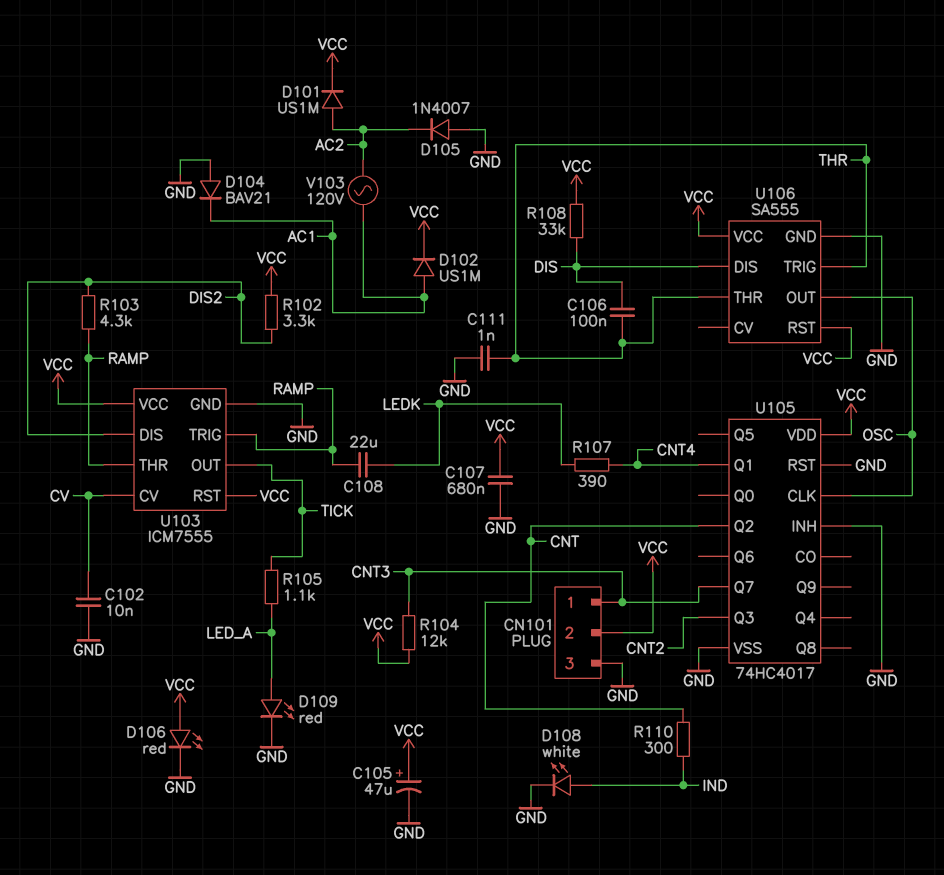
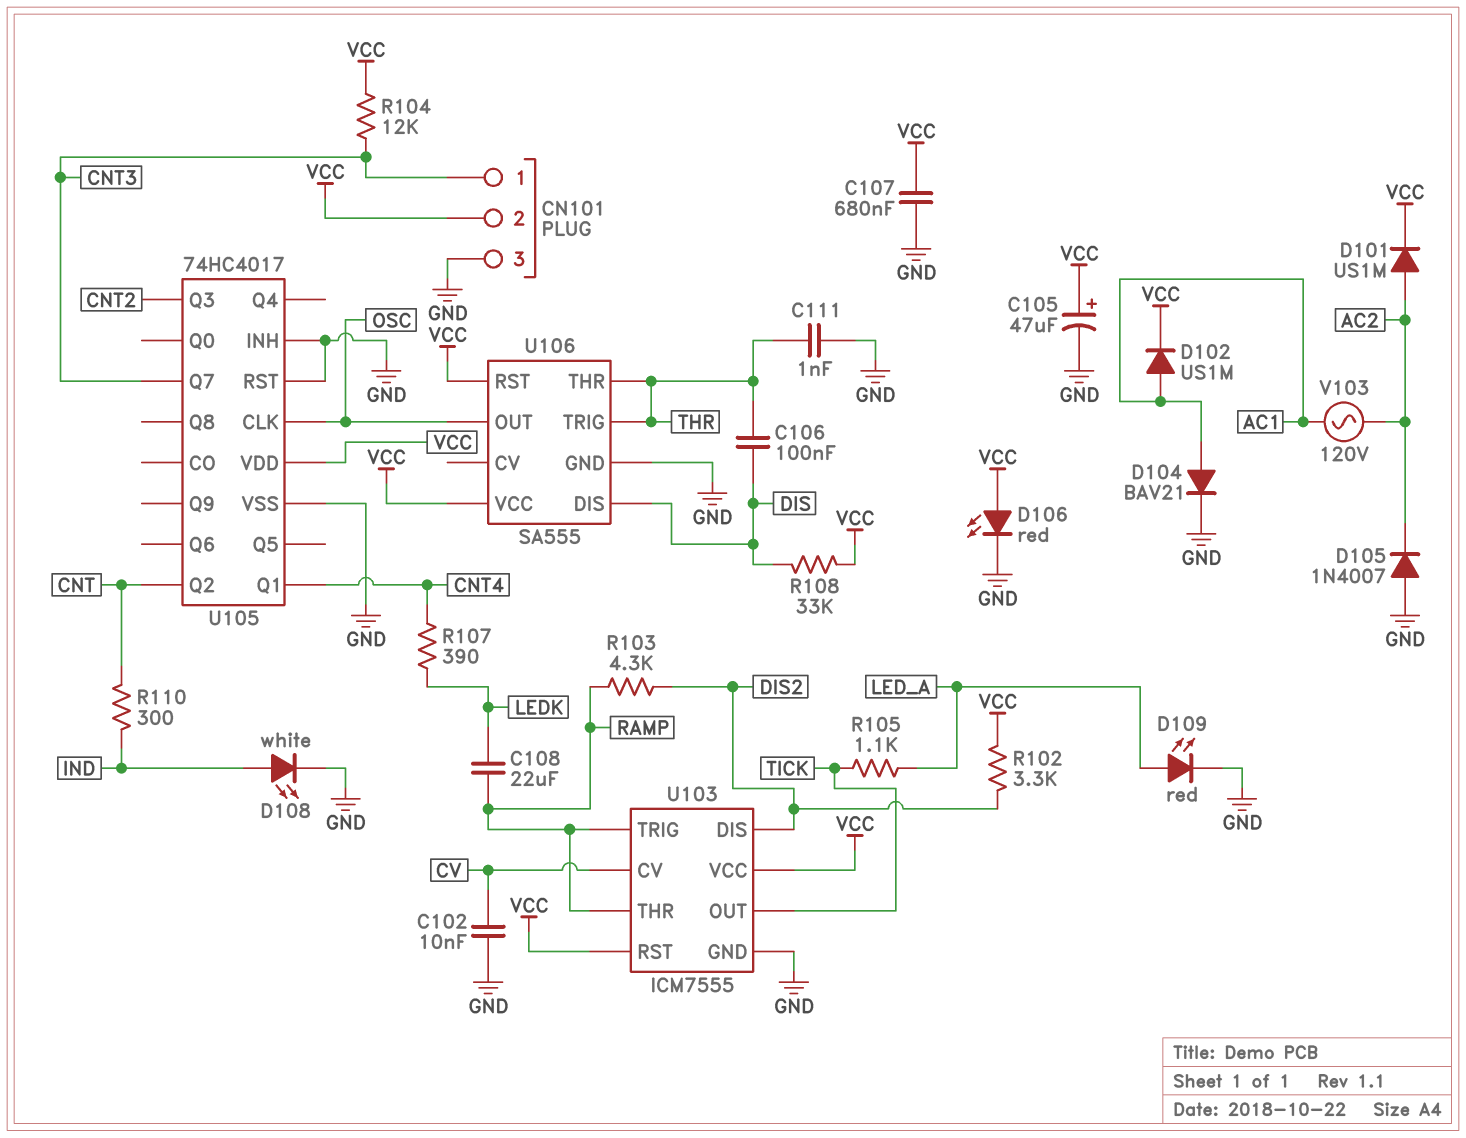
D104: diode BAV21 (A GND, K AC1) -> diode BAV21 (A AC1, K GND)

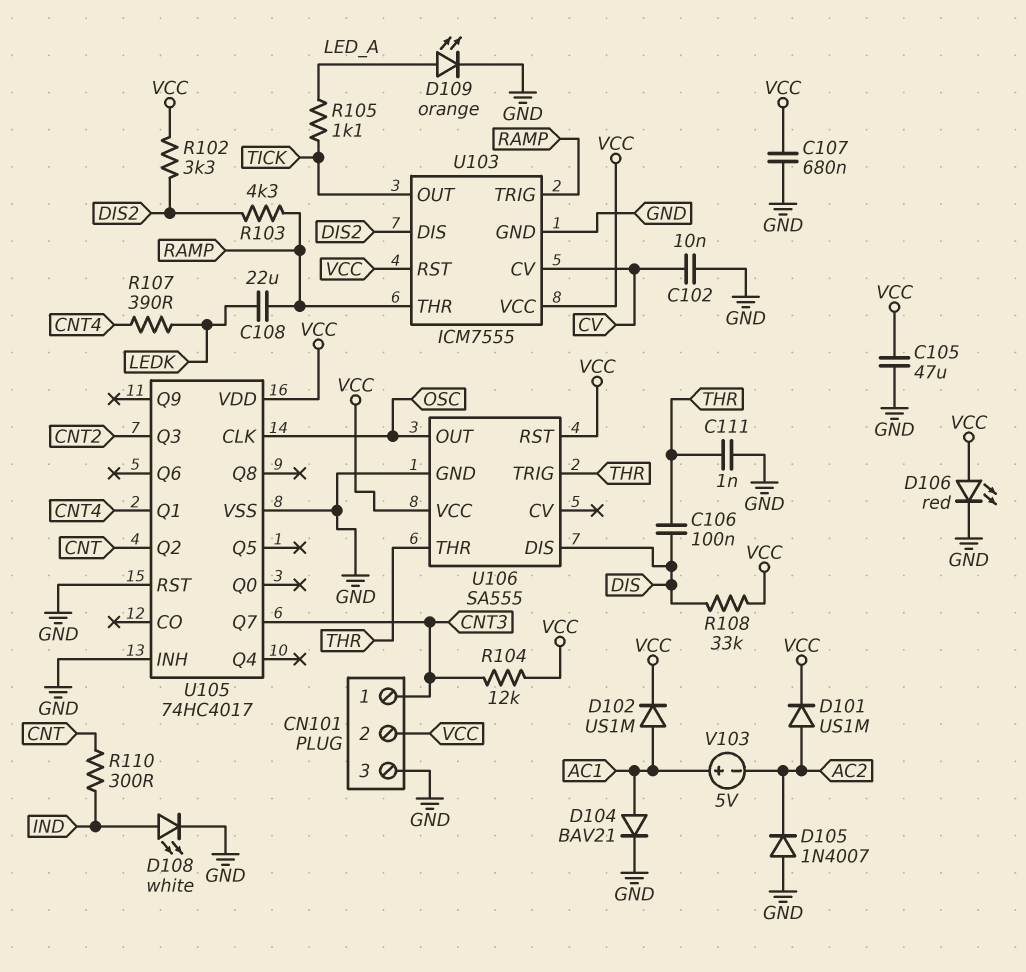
C105: 47uF (plus VCC, minus GND) -> 47uF (GND, VCC)
D109: LED red (A LED_A, K GND) -> LED orange (A LED_A, K GND)
V103: AC 120V (AC1, AC2) -> 5V (plus AC1, minus AC2)

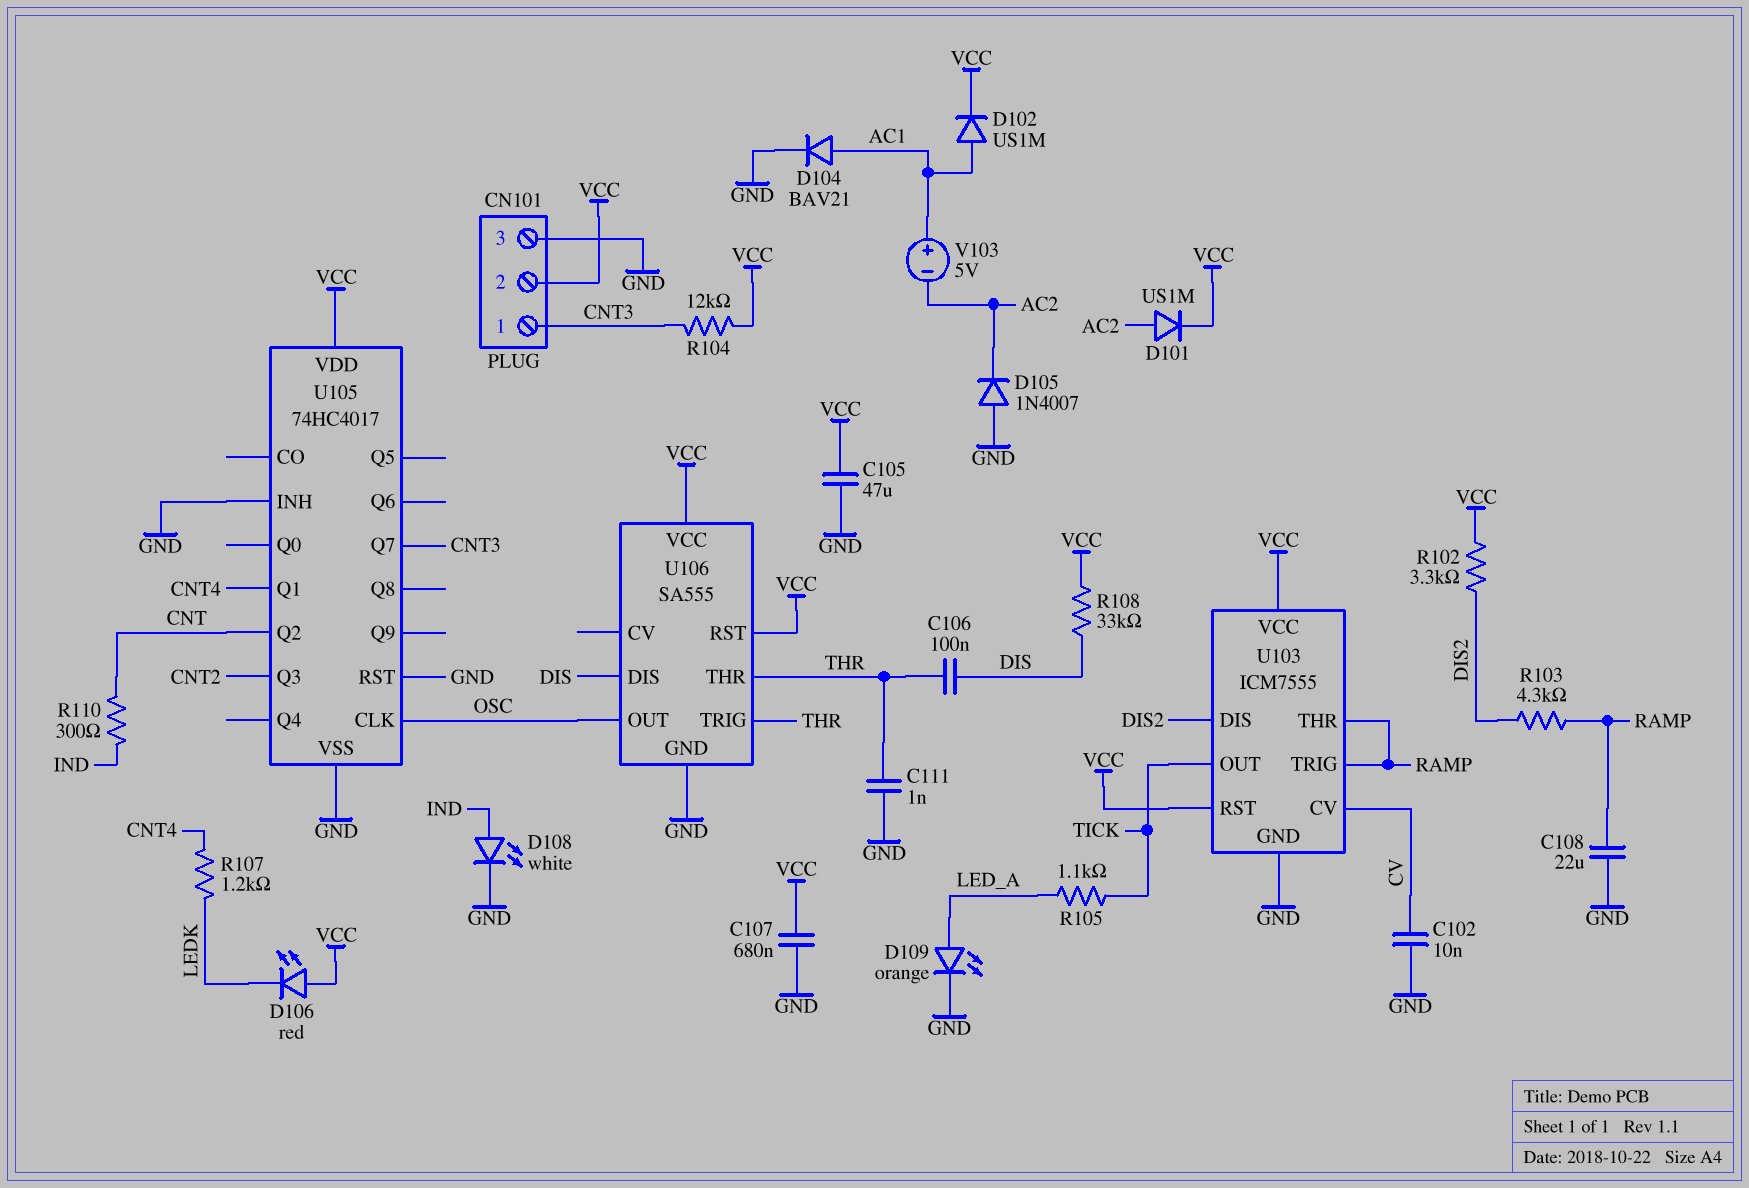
C108: 22uF (LEDK, RAMP) -> 22uF (GND, RAMP)
D106: LED red (A VCC, K GND) -> LED red (A VCC, K LEDK)
R107: 390 (CNT4, LEDK) -> 1.2k (CNT4, LEDK)

